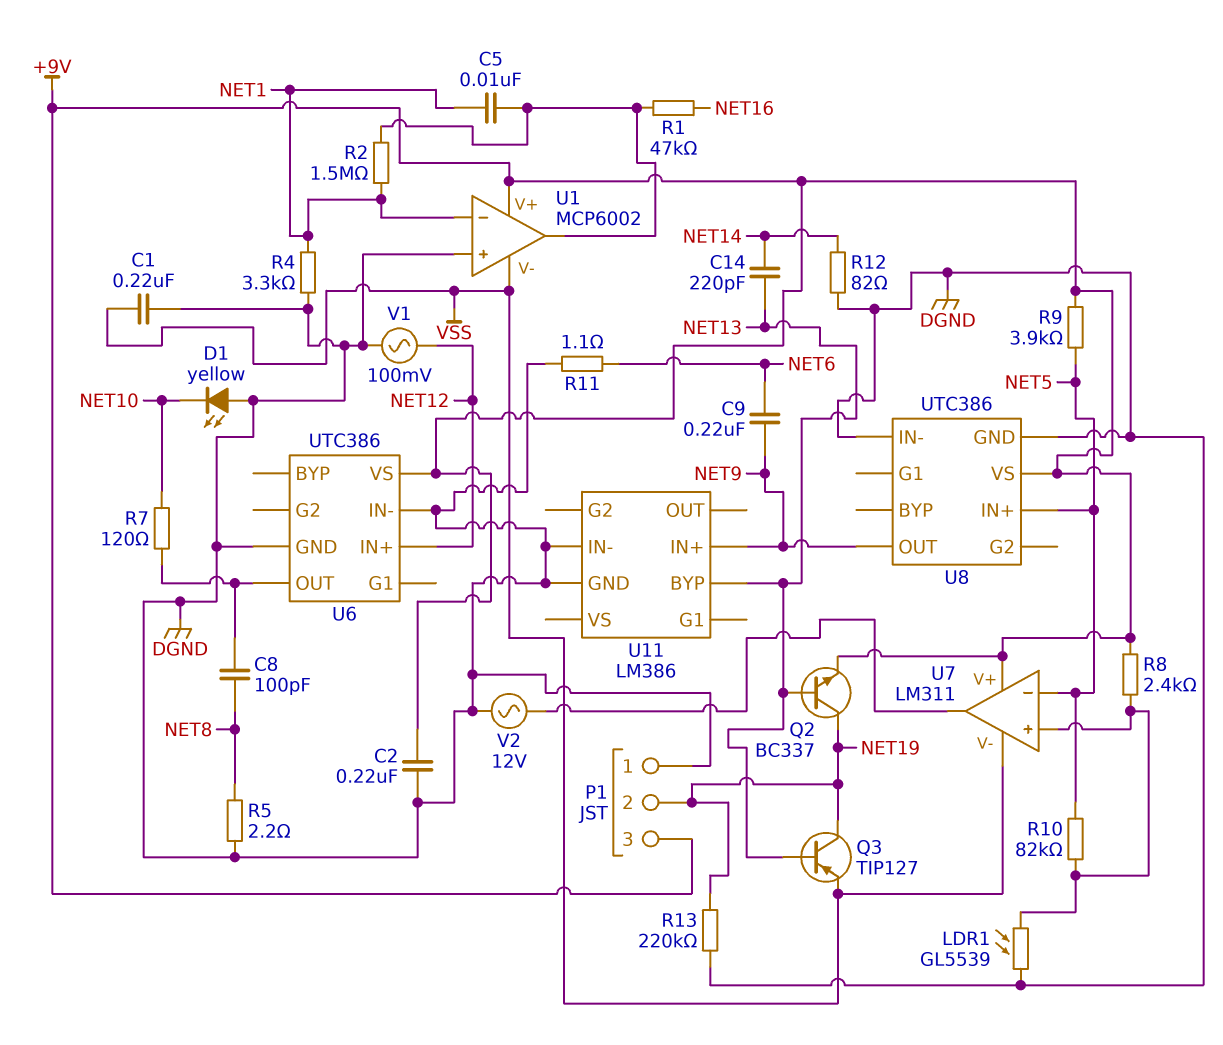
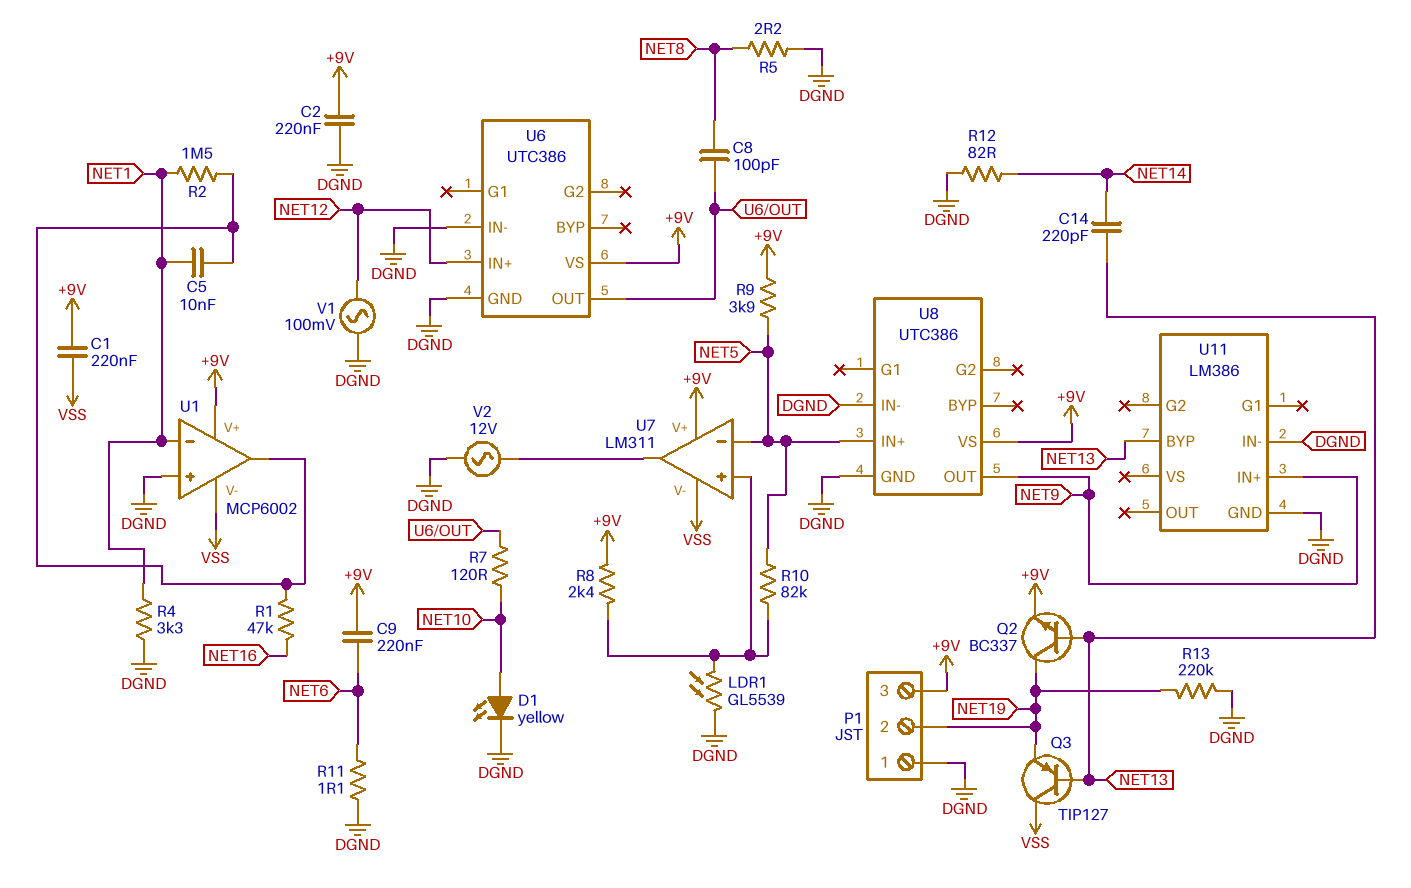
C1: 220nF (DGND, VSS) -> 220nF (+9V, VSS)
C9: 220nF (NET6, NET9) -> 220nF (+9V, NET6)
D1: LED yellow (A DGND, K NET10) -> LED yellow (A NET10, K DGND)
Q3: PNP TIP127 (B NET13, C NET19, E VSS) -> PNP TIP127 (B NET13, C VSS, E NET19)

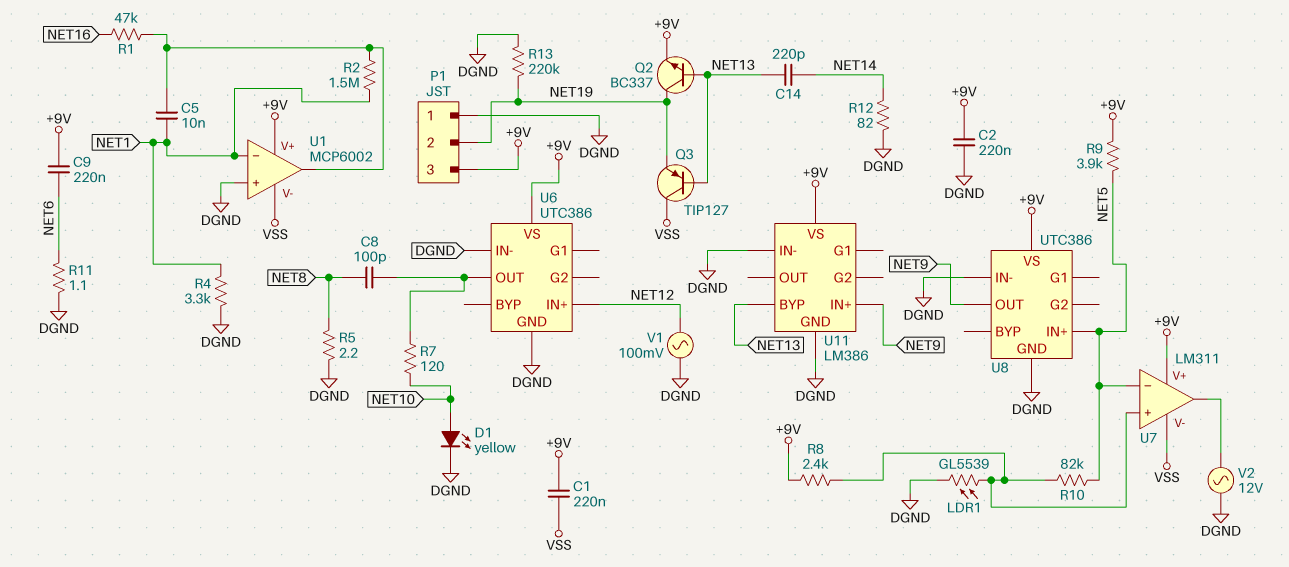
U11 pin VS: none -> +9V

